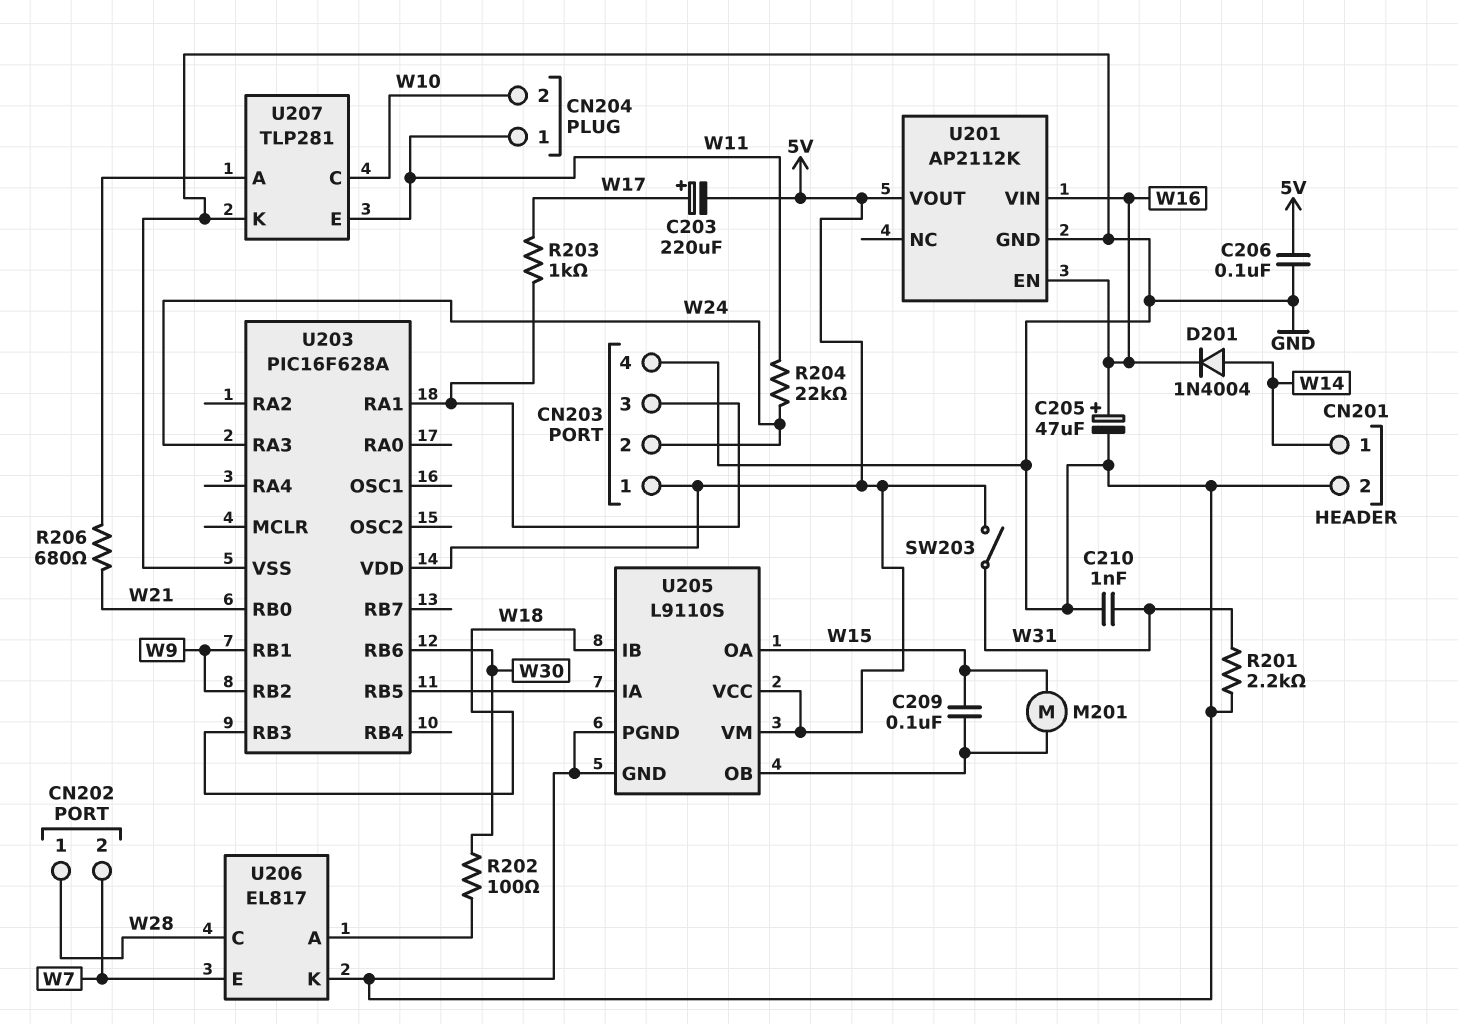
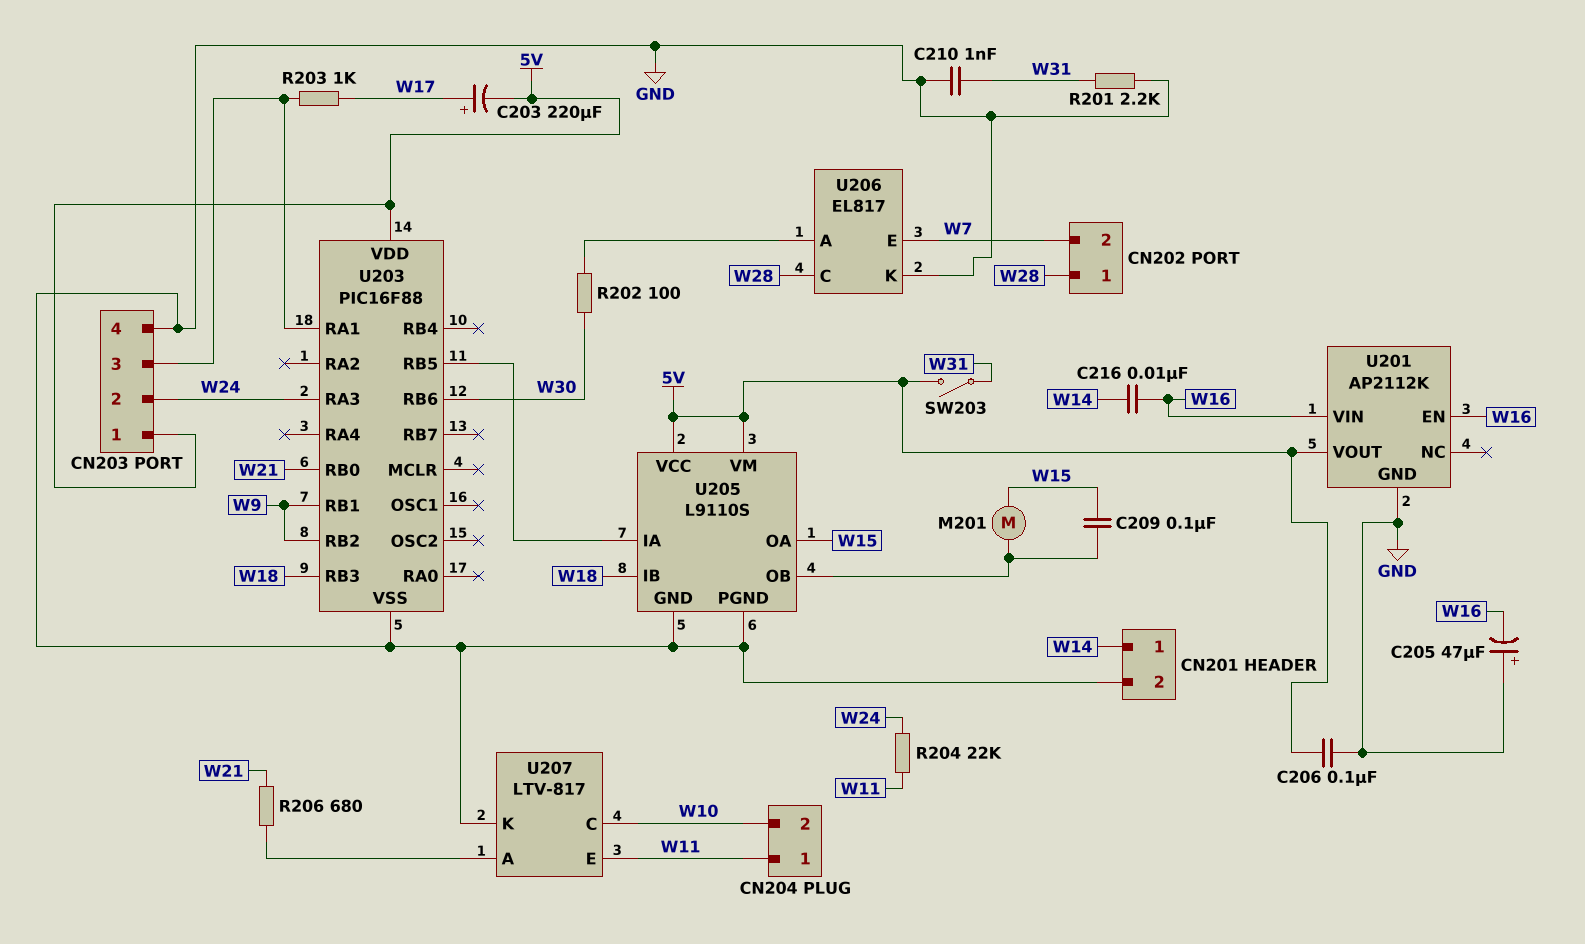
C205: 47uF (plus W16, minus GND) -> 47uF (plus GND, minus W16)
C216: none -> 10nF (W14, W16)
D201: diode 1N4004 (A W14, K W16) -> none
U203: PIC16F628A -> PIC16F88
U207: TLP281 -> LTV-817

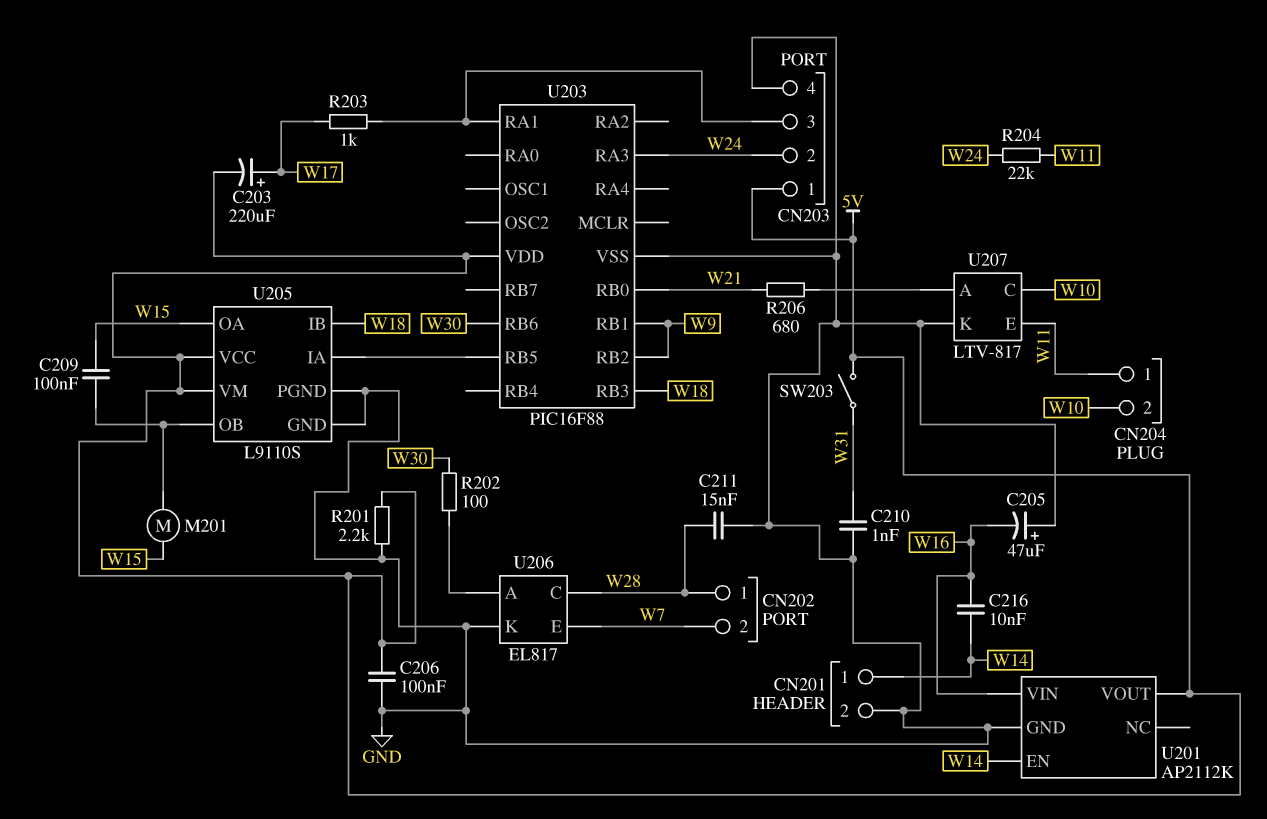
C211: none -> 15nF (GND, W28)
R201: 2.2k (GND, W31) -> 2.2k (5V, GND)
U201 pin EN: W16 -> W14

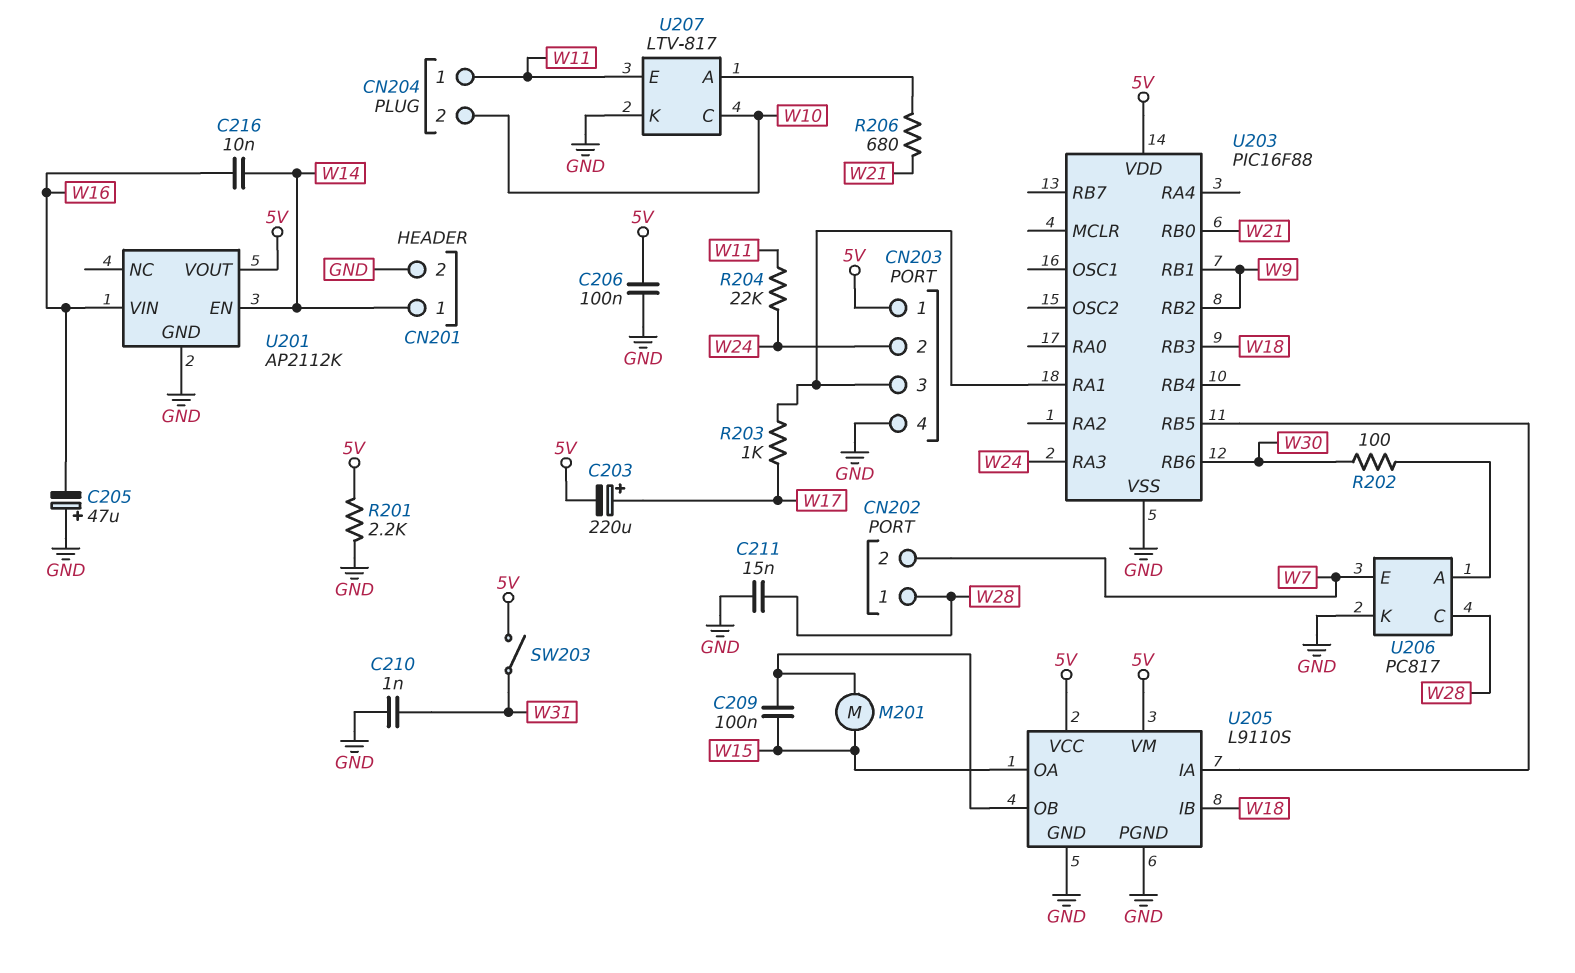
U206: EL817 -> PC817

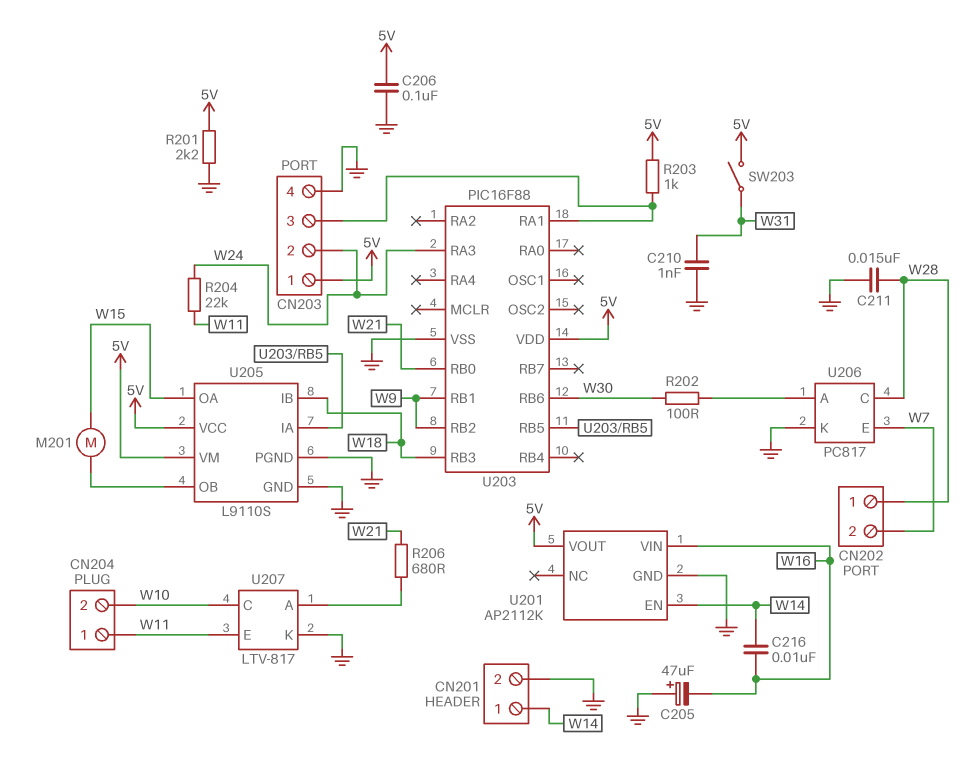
C203: 220uF (plus W17, minus 5V) -> none
C209: 100nF (U205/OB, W15) -> none
R203: 1k (CN203/3, W17) -> 1k (5V, CN203/3)

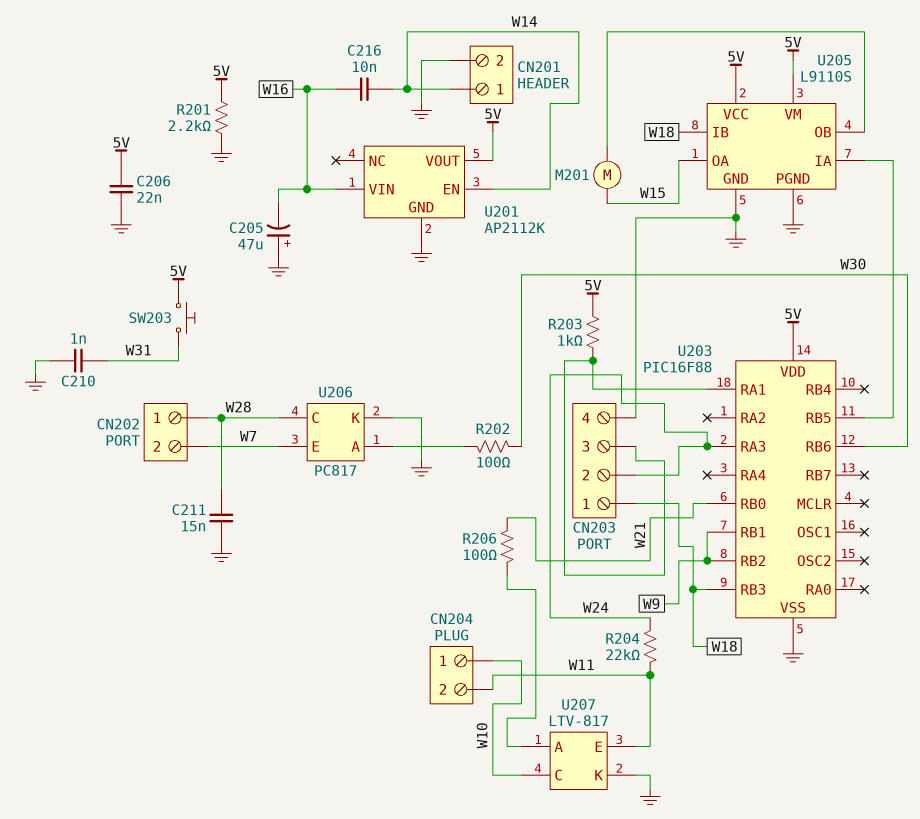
C206: 100nF (5V, GND) -> 22nF (5V, GND)
CN203 pin 1: 5V -> W18
CN204 pin 1: W11 -> W10
CN204 pin 2: W10 -> W11
R206: 680 (U207/A, W21) -> 100 (U207/A, W21)
SW203: switch (5V, W31) -> button (5V, W31)

